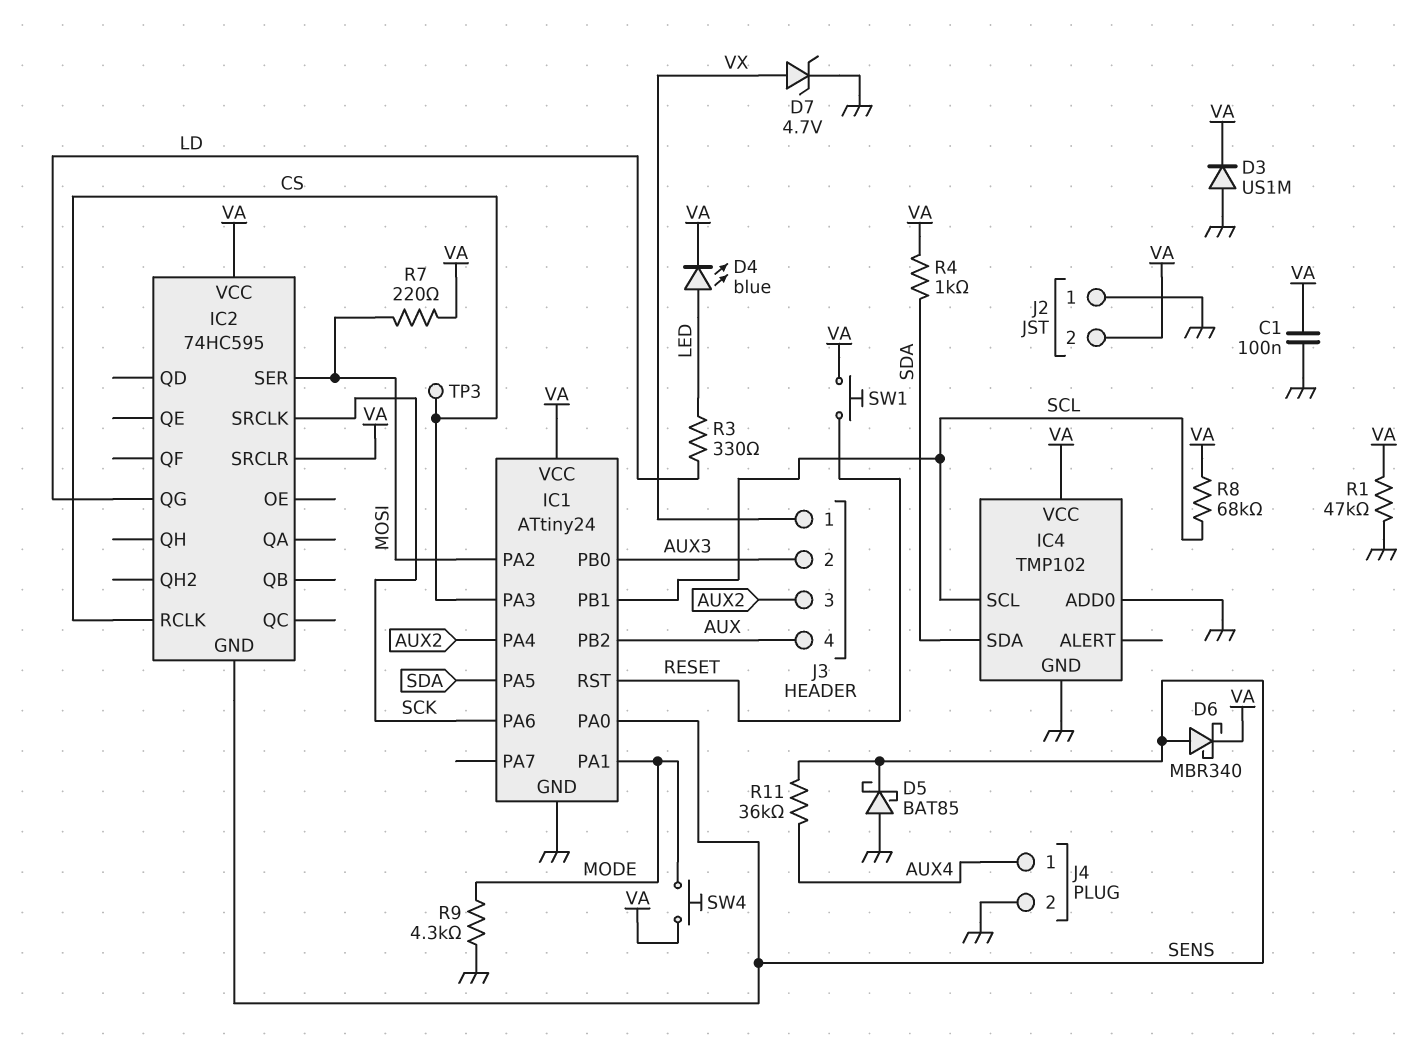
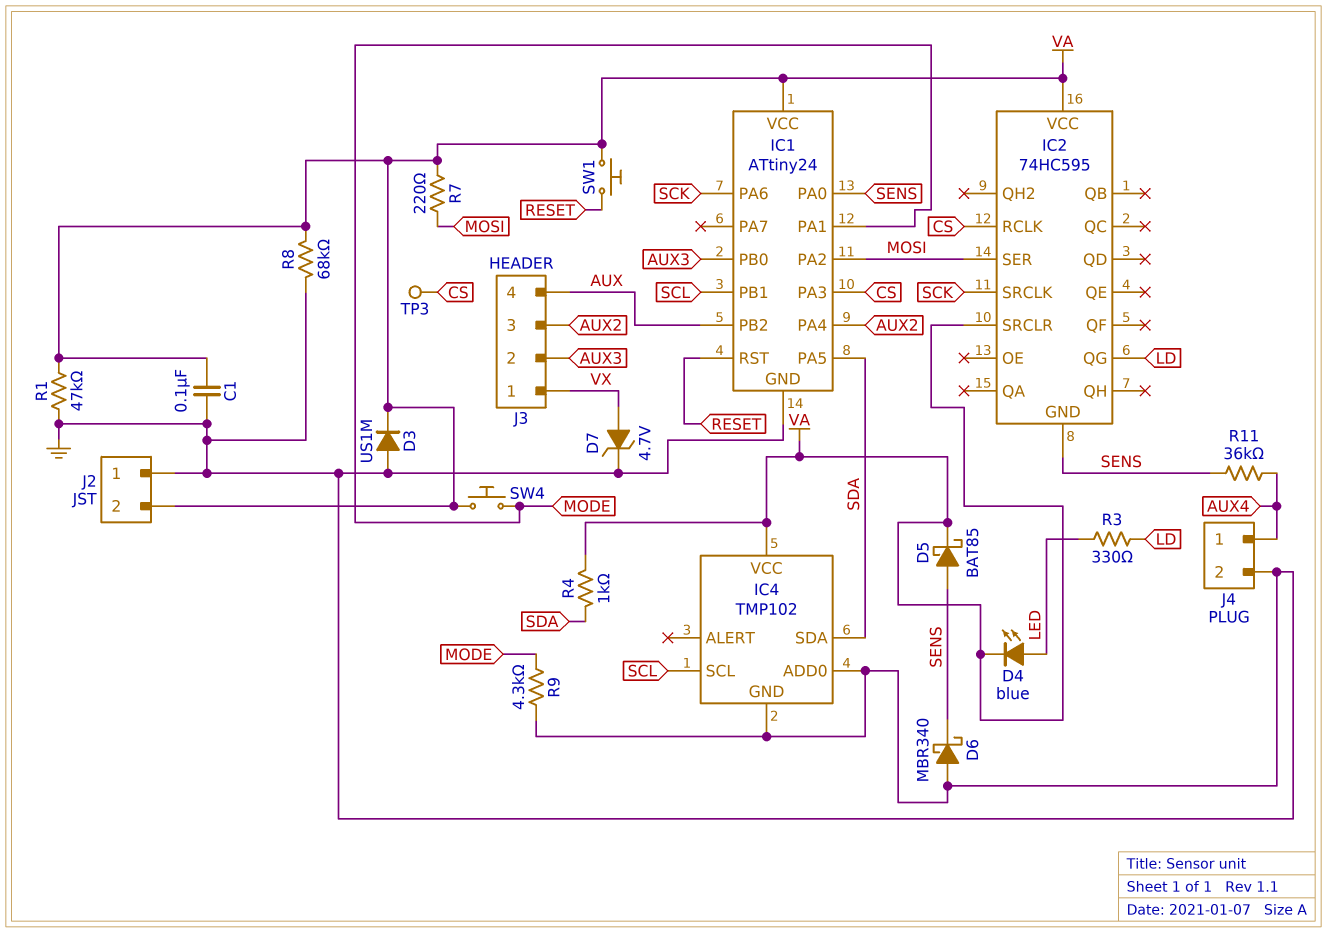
D5: schottky BAT85 (A GND, K SENS) -> schottky BAT85 (A SENS, K VA)
D6: schottky MBR340 (A SENS, K VA) -> schottky MBR340 (A GND, K SENS)
R8: 68k (SCL, VA) -> 68k (GND, VA)

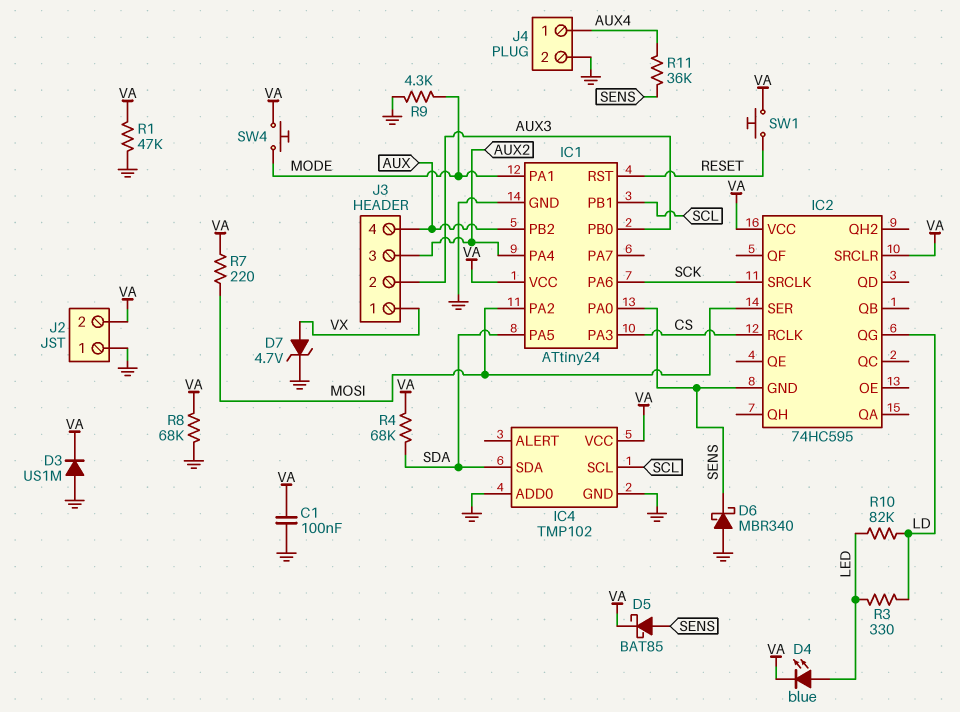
R4: 1k (SDA, VA) -> 68k (SDA, VA)
R10: none -> 82k (LD, LED)
TP3: test point (CS) -> none

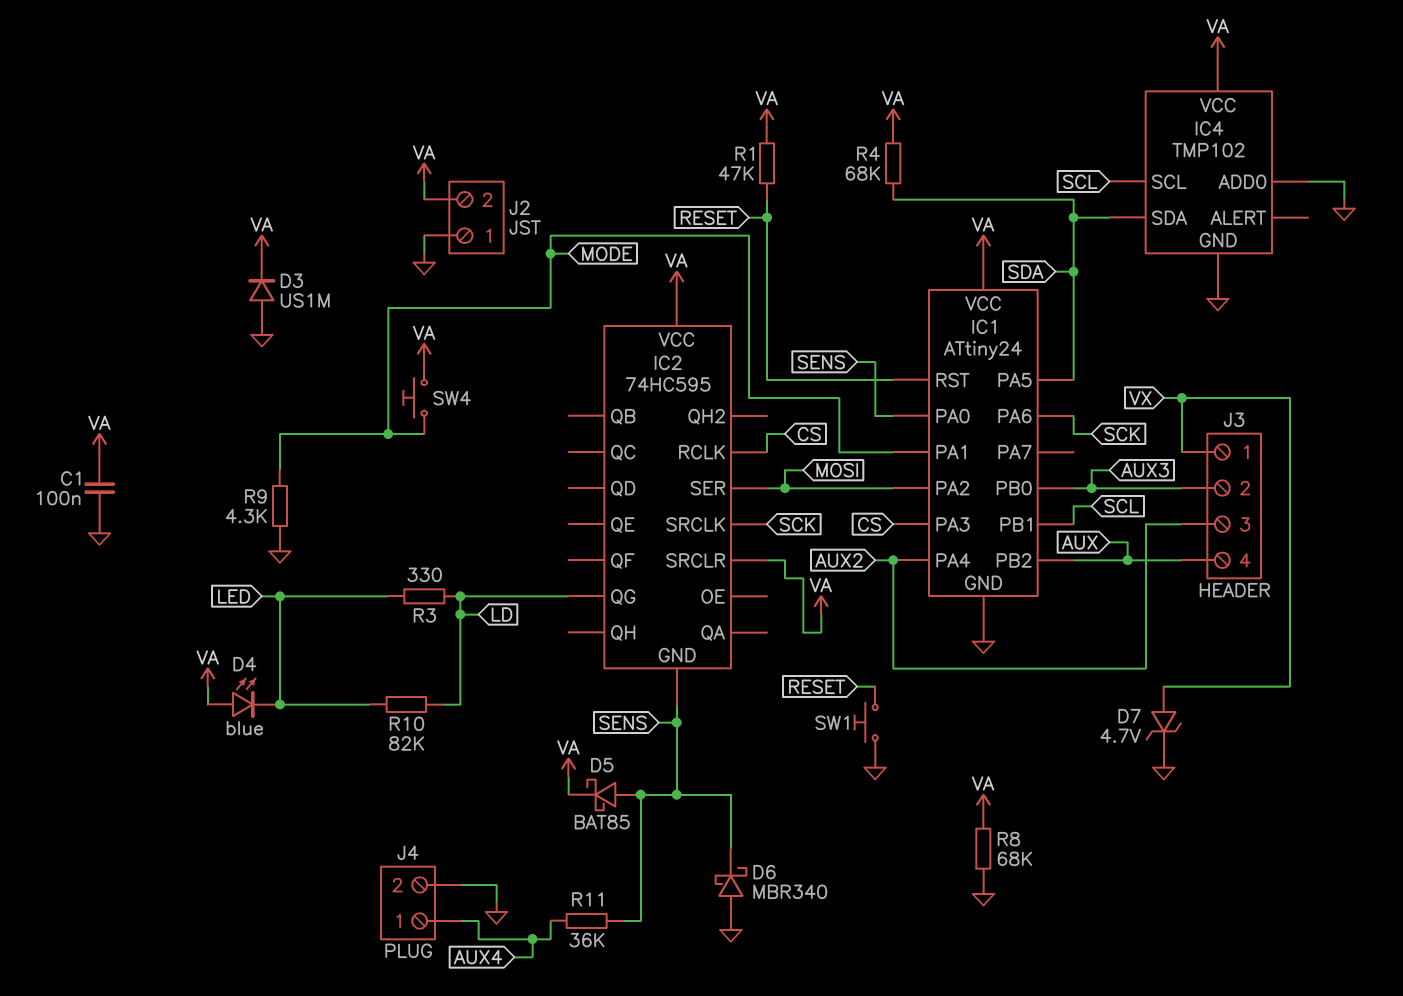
D4: LED blue (A LED, K VA) -> LED blue (A VA, K LED)
R1: 47k (GND, VA) -> 47k (RESET, VA)
R7: 220 (MOSI, VA) -> none
SW1: button (RESET, VA) -> button (GND, RESET)

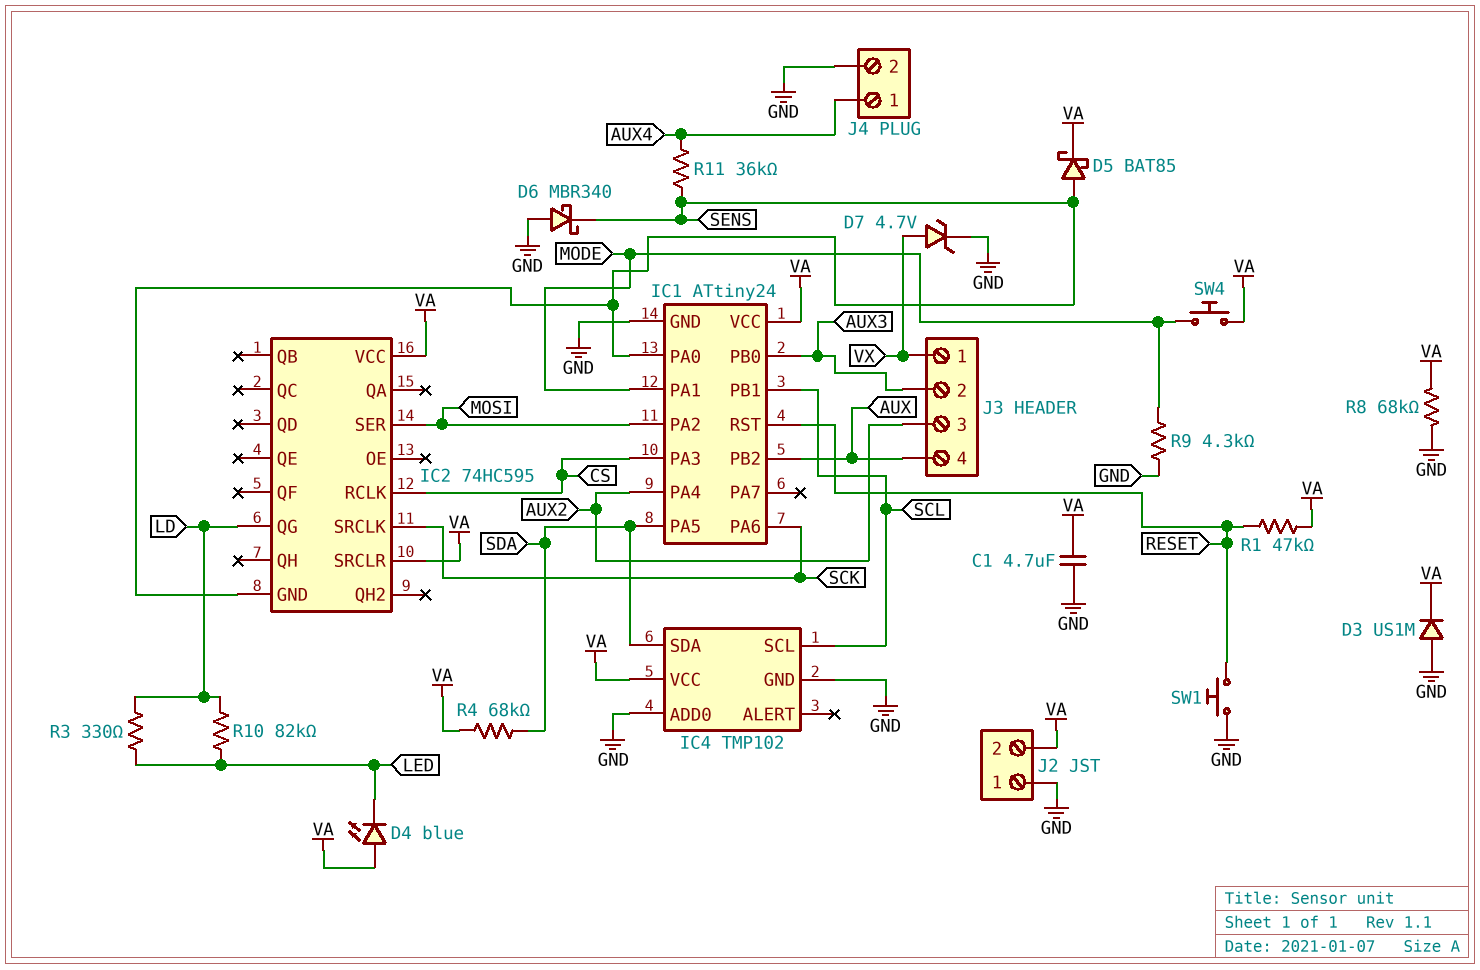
C1: 100nF (GND, VA) -> 4.7uF (GND, VA)

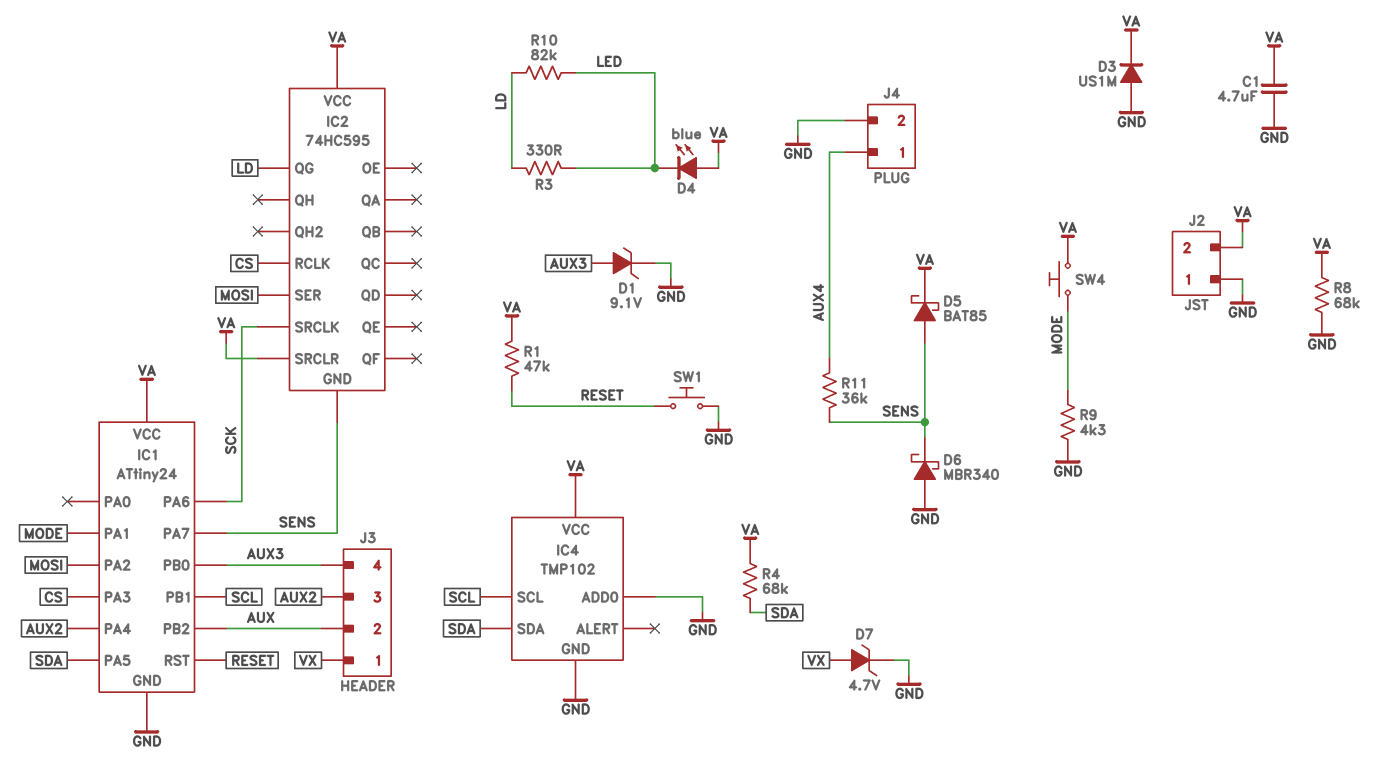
D1: none -> zener 9.1V (A AUX3, K GND)
IC1 pin PA0: SENS -> none
IC1 pin PA7: none -> SENS
J3 pin 2: AUX3 -> AUX
J3 pin 4: AUX -> AUX3

